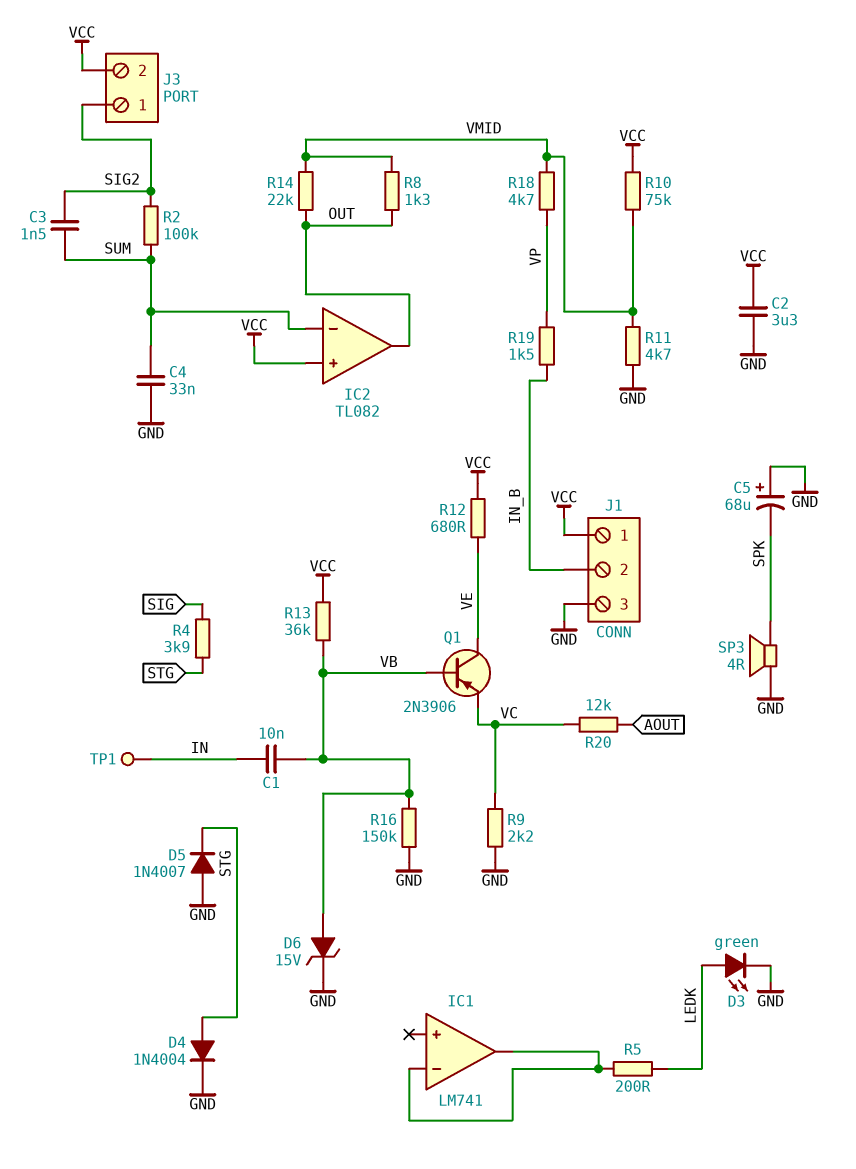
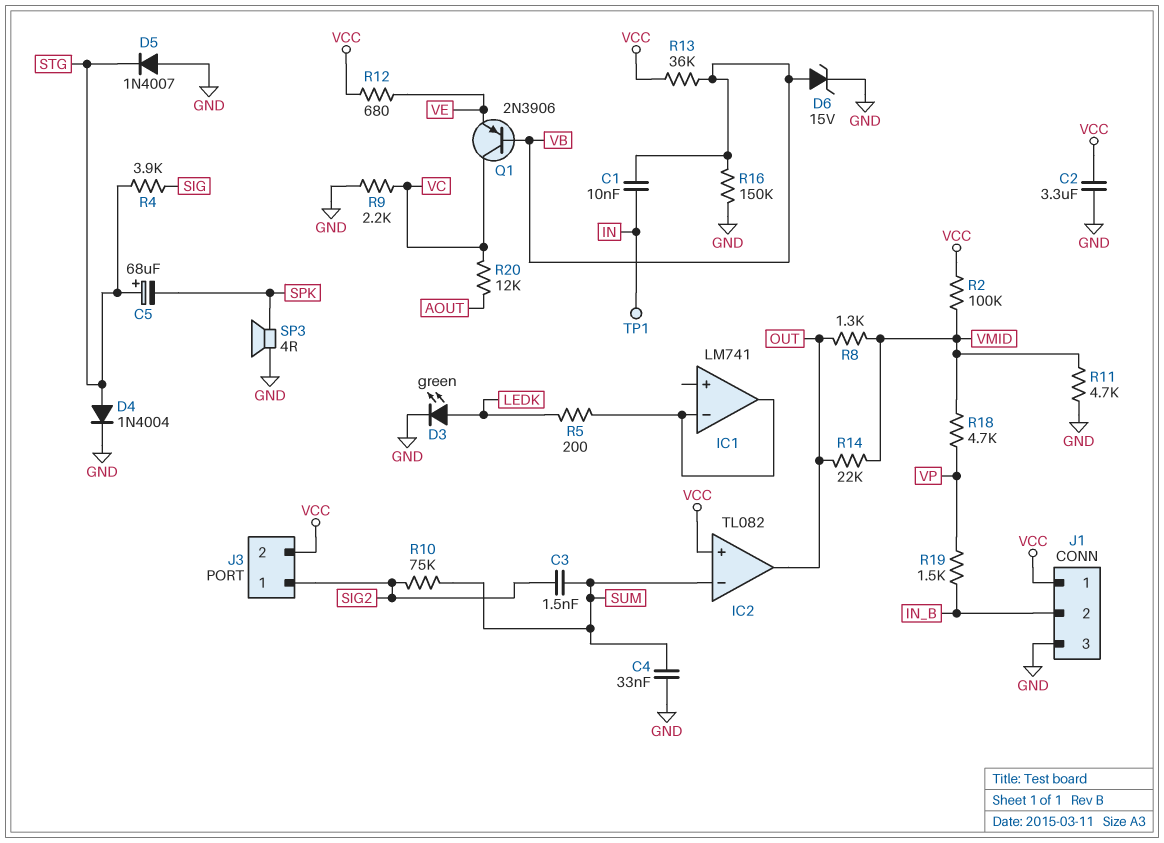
C5: 68uF (plus GND, minus SPK) -> 68uF (plus STG, minus SPK)
Q1: PNP 2N3906 (B VB, C VE, E VC) -> PNP 2N3906 (B VB, C VC, E VE)
R2: 100k (SIG2, SUM) -> 100k (VCC, VMID)
R10: 75k (VCC, VMID) -> 75k (SIG2, SUM)

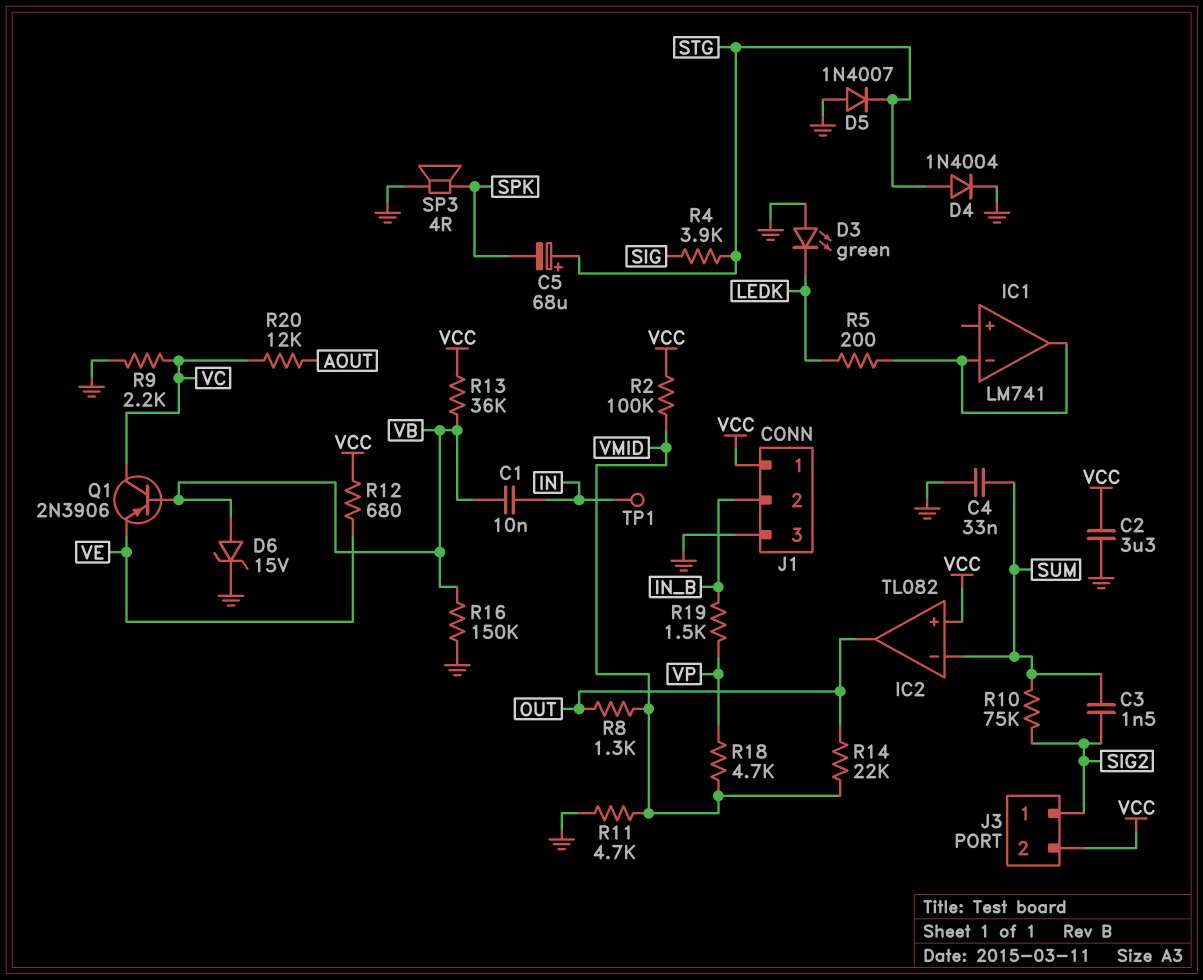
D3: LED green (A LEDK, K GND) -> LED green (A GND, K LEDK)

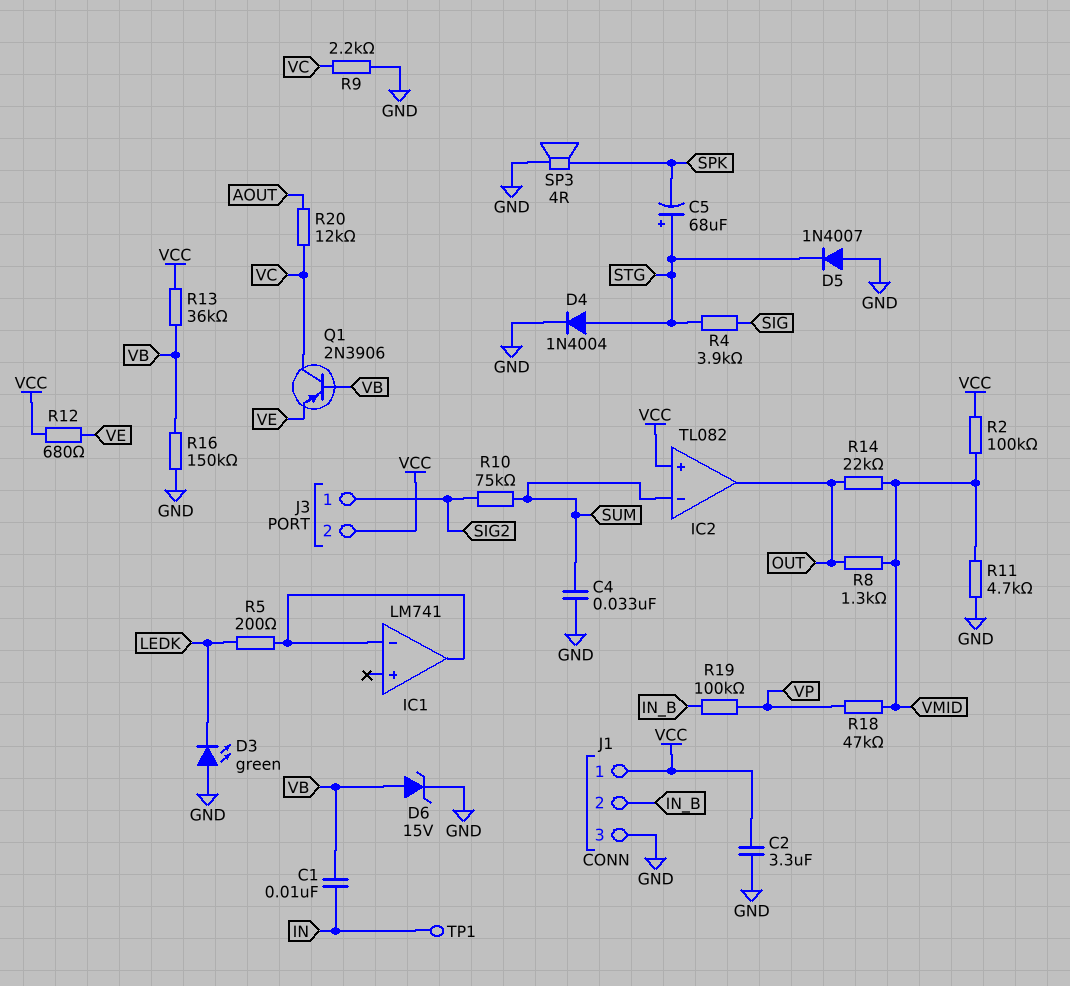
C3: 1.5nF (SIG2, SUM) -> none
R18: 4.7k (VMID, VP) -> 47k (VMID, VP)
R19: 1.5k (IN_B, VP) -> 100k (IN_B, VP)

